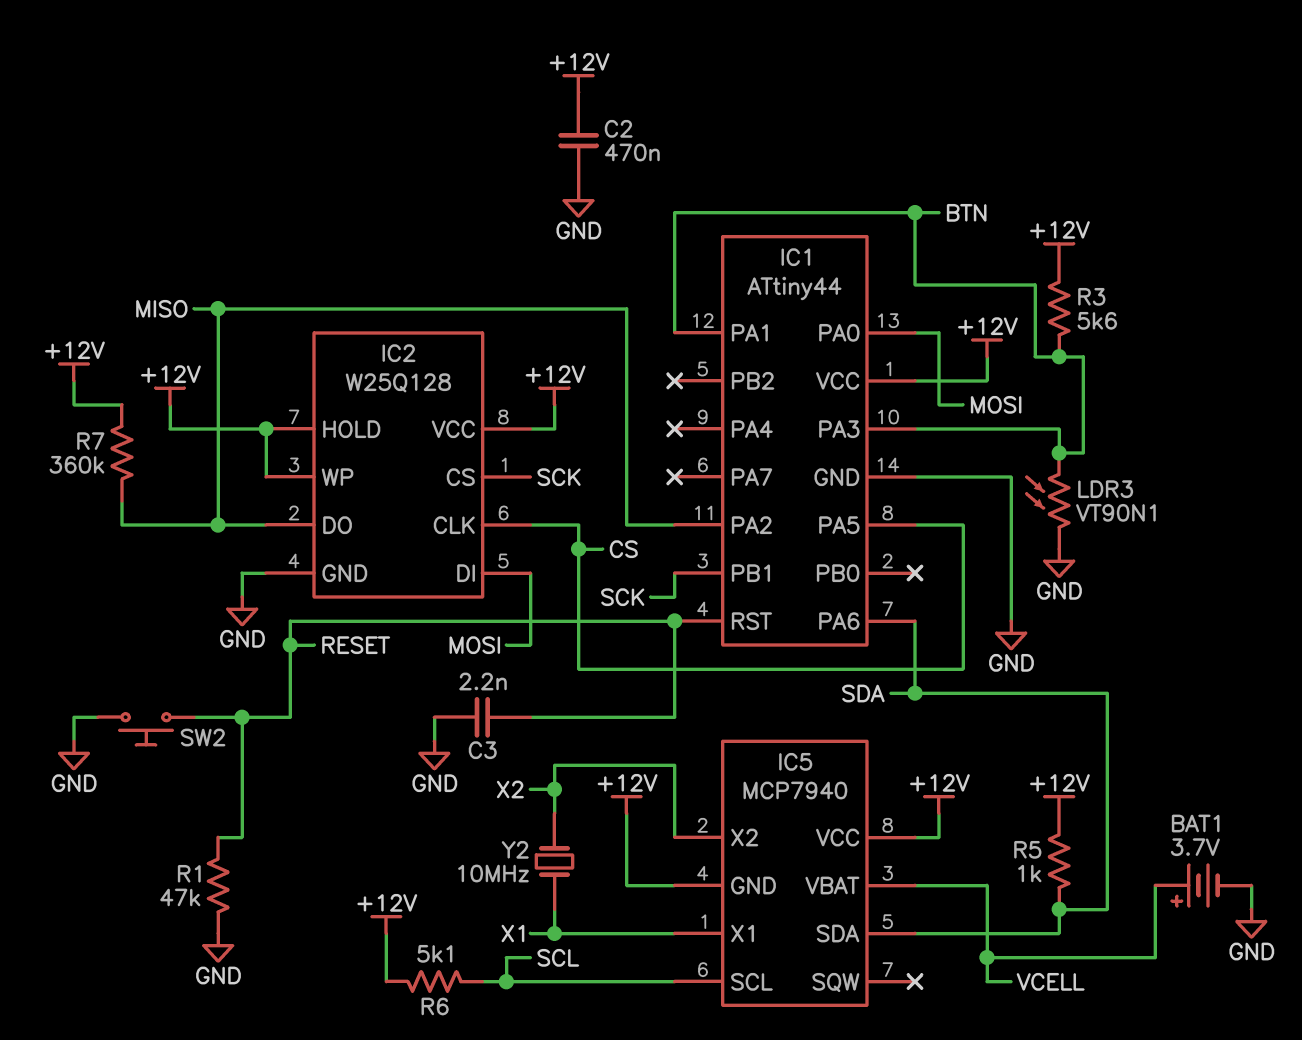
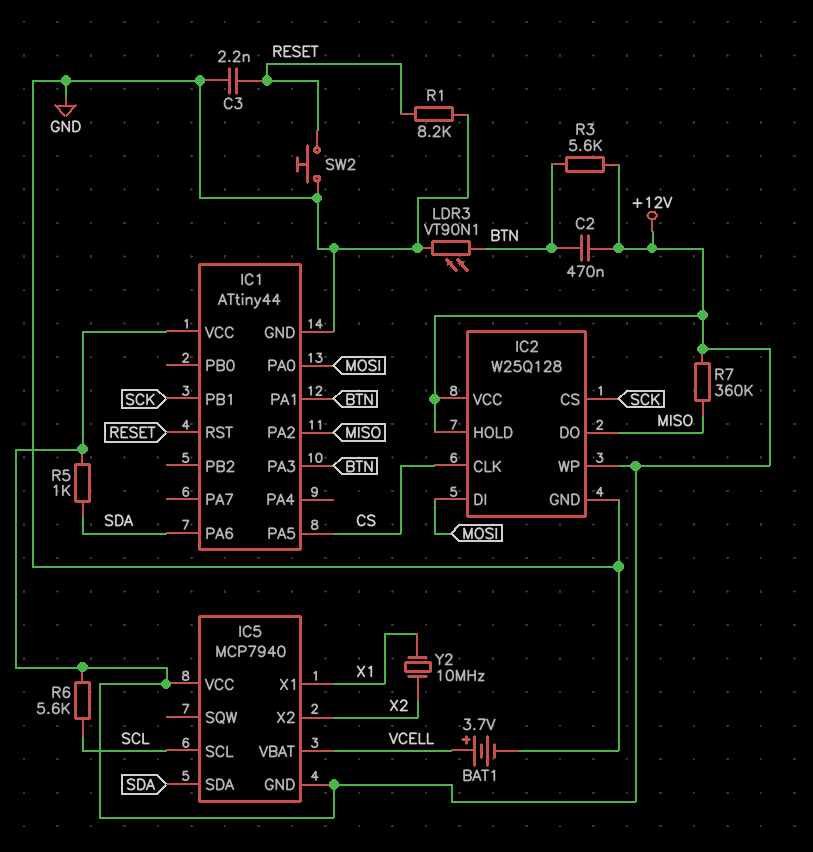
C2: 470nF (+12V, GND) -> 470nF (+12V, BTN)
R1: 47k (GND, RESET) -> 8.2k (GND, RESET)
R6: 5.1k (+12V, SCL) -> 5.6k (+12V, SCL)

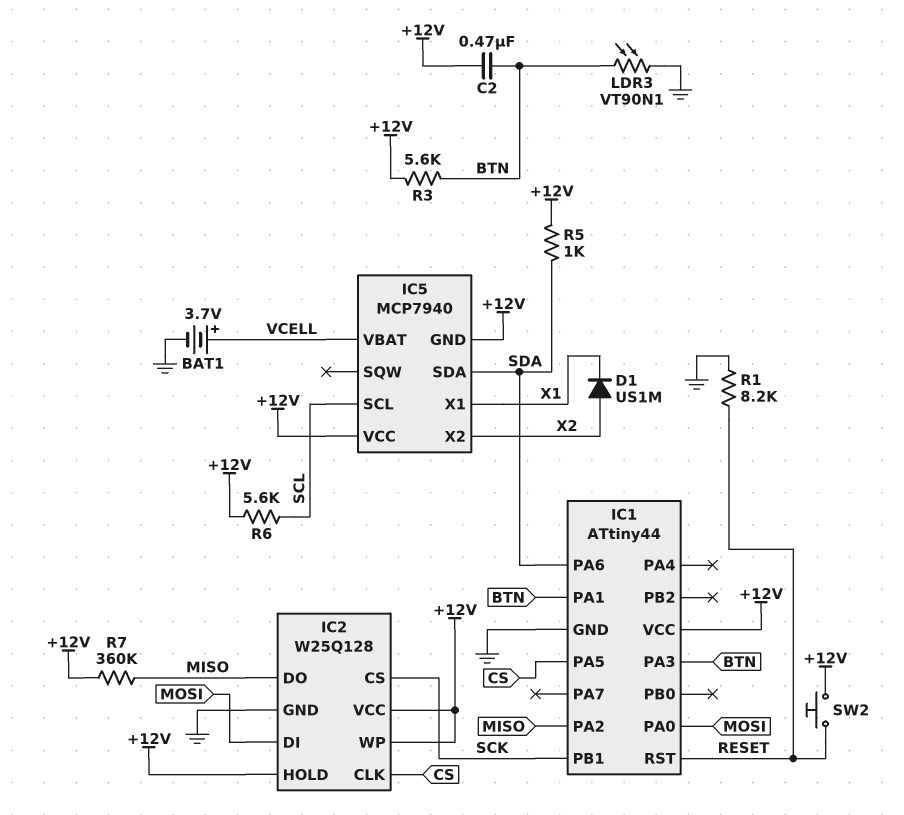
C3: 2.2nF (GND, RESET) -> none
D1: none -> diode US1M (A X2, K X1)
SW2: button (GND, RESET) -> button (+12V, RESET)
Y2: 10MHz (X1, X2) -> none

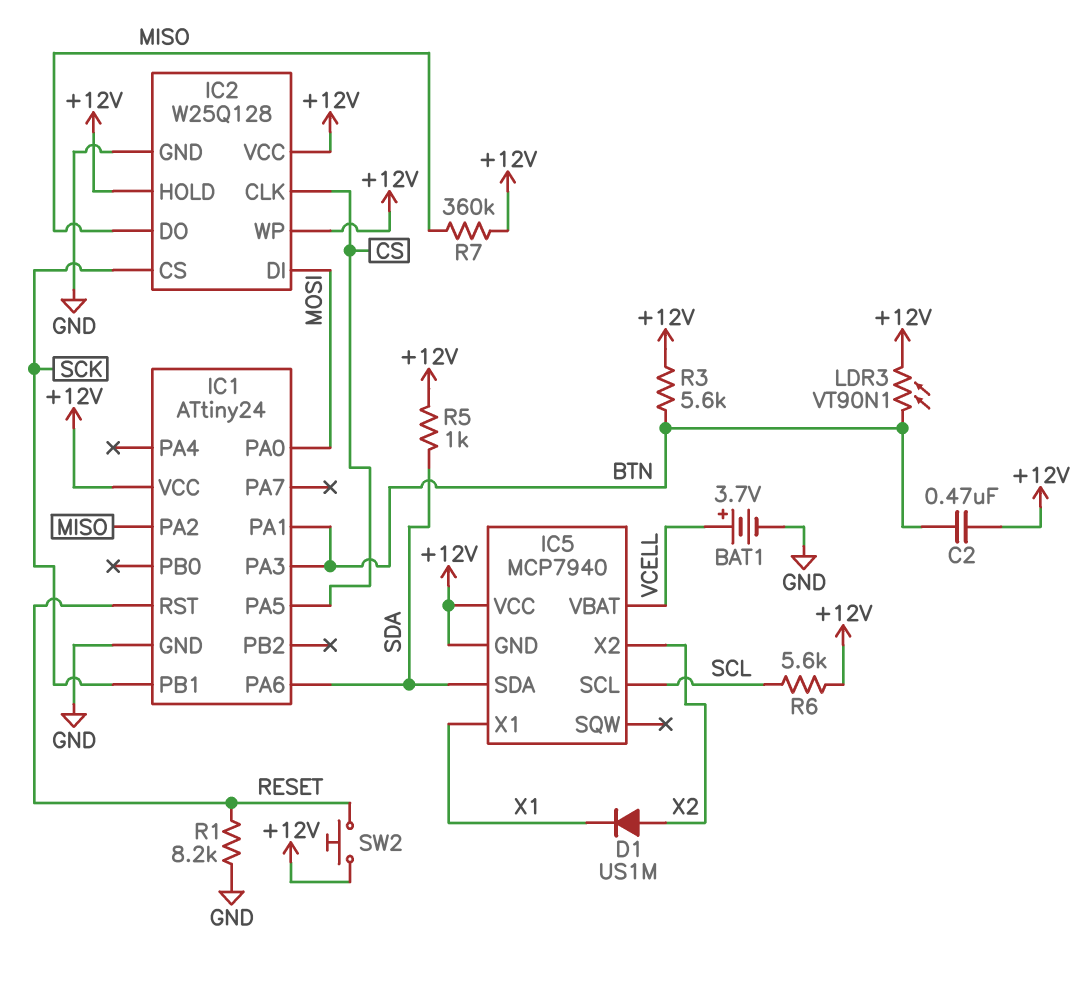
IC1: ATtiny44 -> ATtiny24
LDR3: VT90N1 (BTN, GND) -> VT90N1 (+12V, BTN)

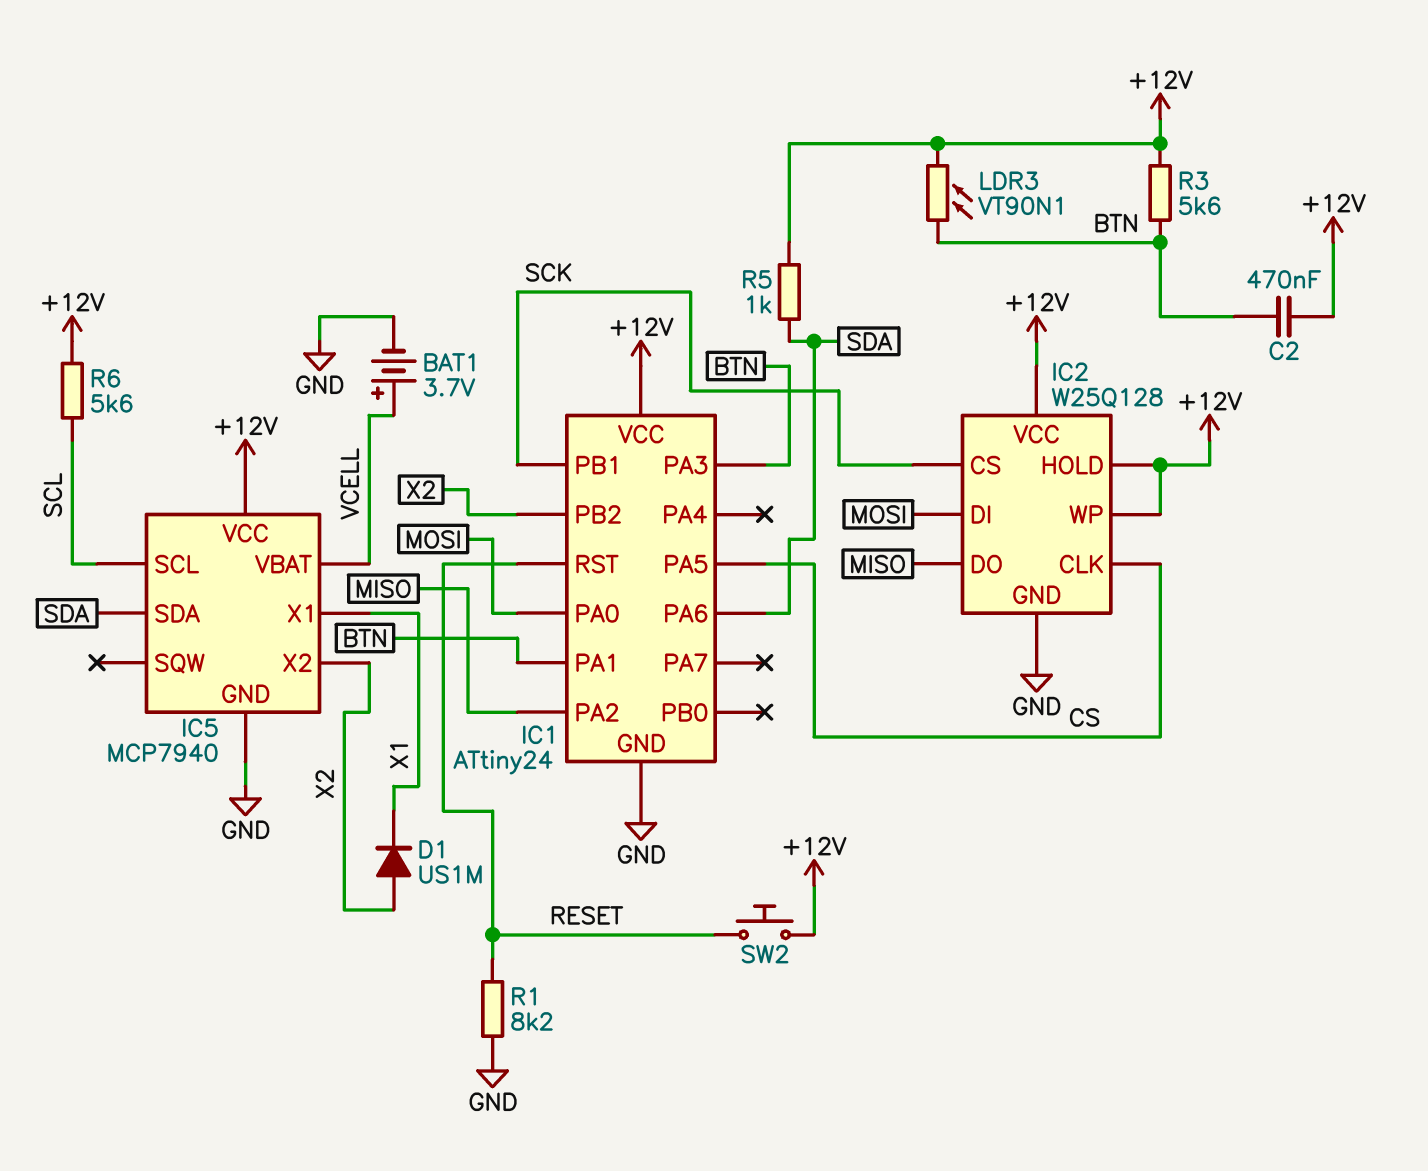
IC1 pin PB2: none -> X2
IC5 pin GND: +12V -> GND
R7: 360k (+12V, MISO) -> none

